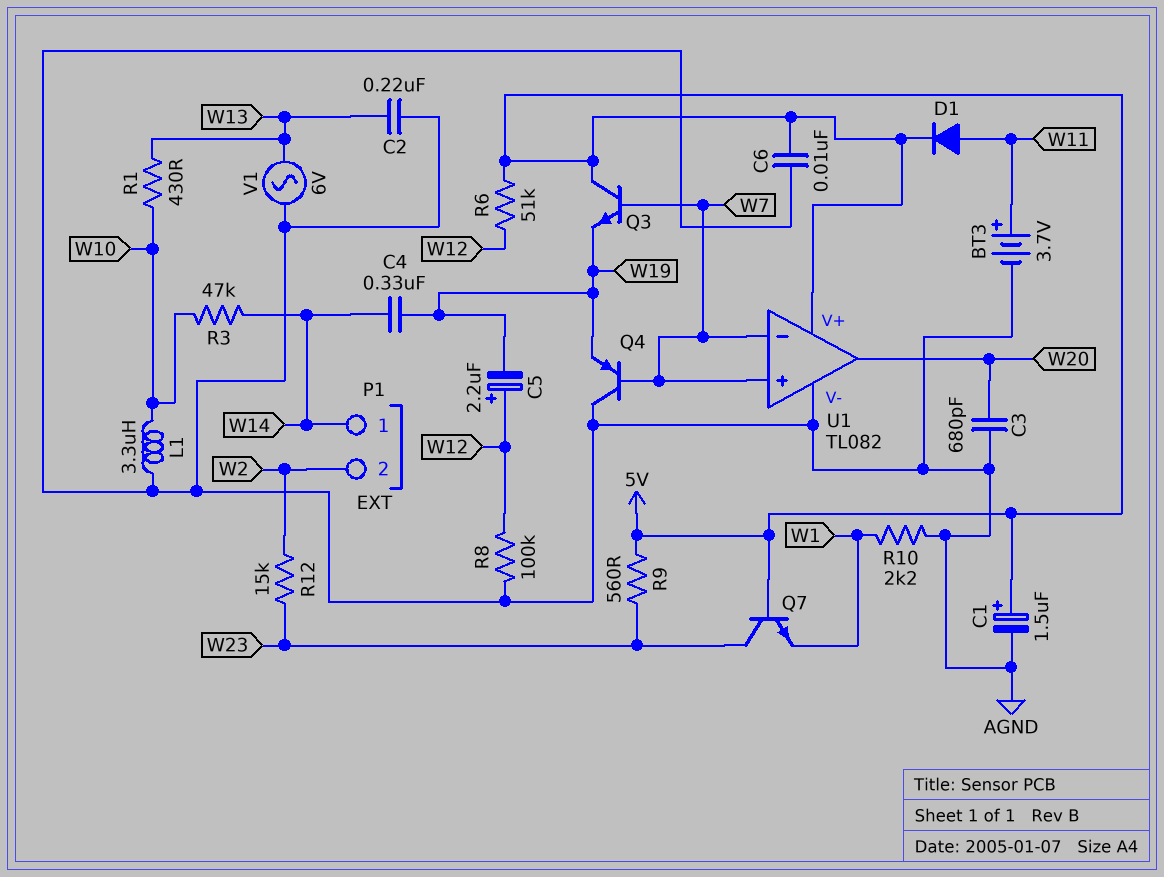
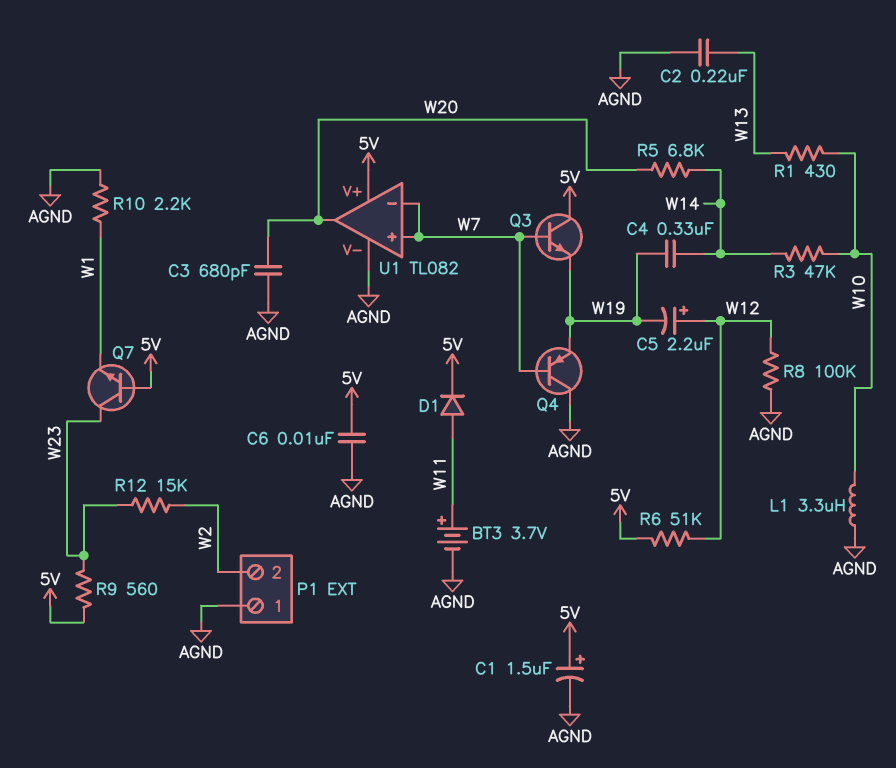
P1 pin 1: W14 -> AGND
R5: none -> 6.8k (W14, W20)
V1: AC 6V (AGND, W13) -> none

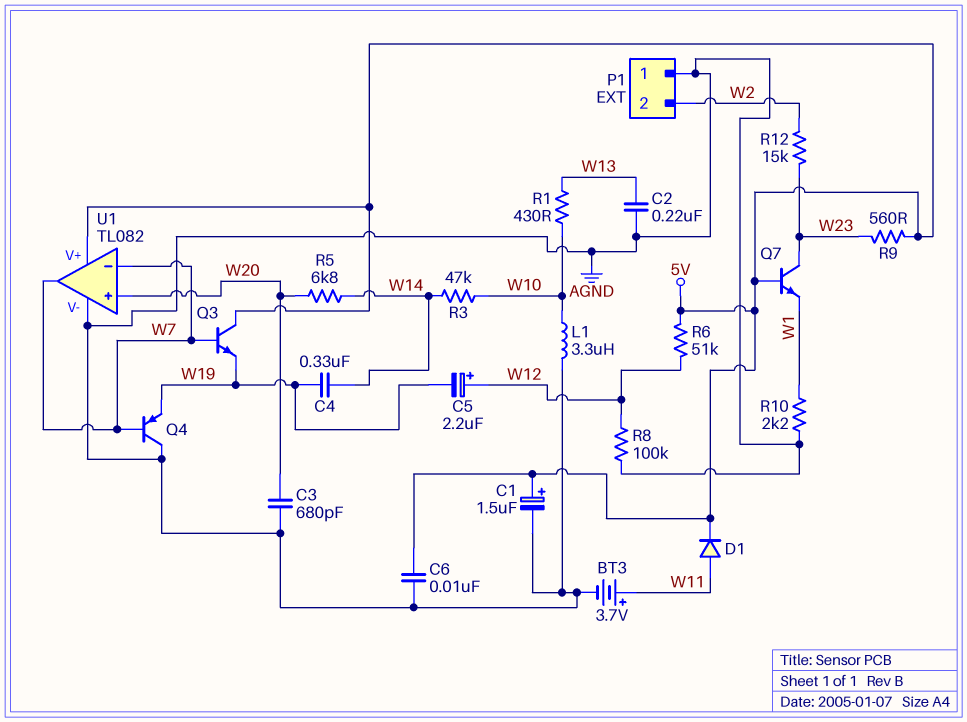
U1 pin in+: W7 -> W20
U1 pin out: W20 -> W7

